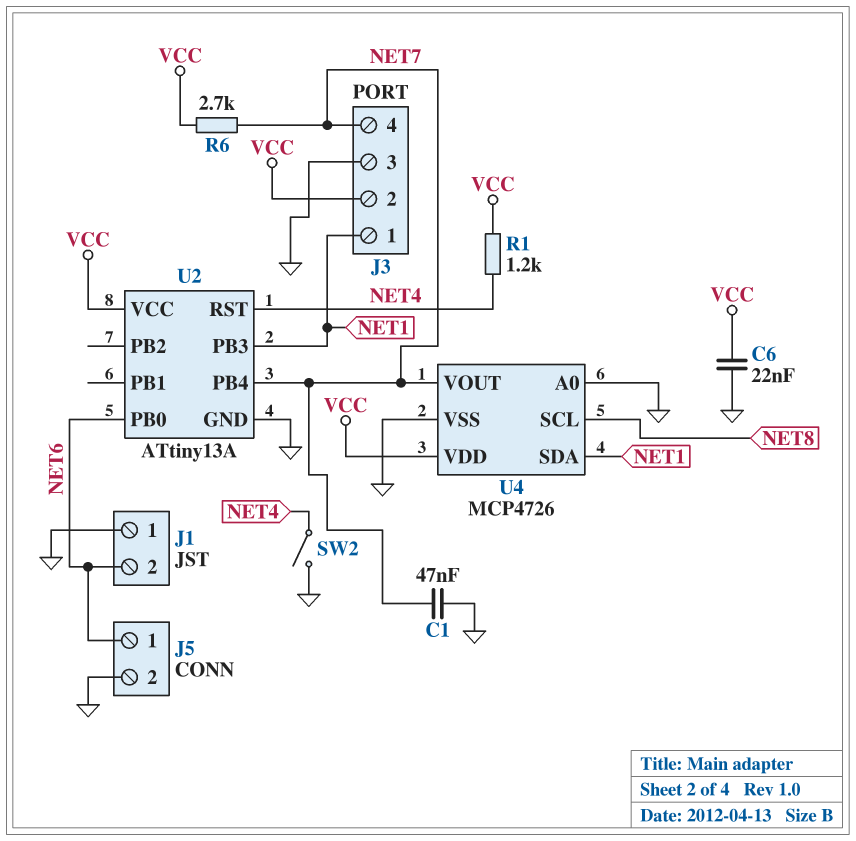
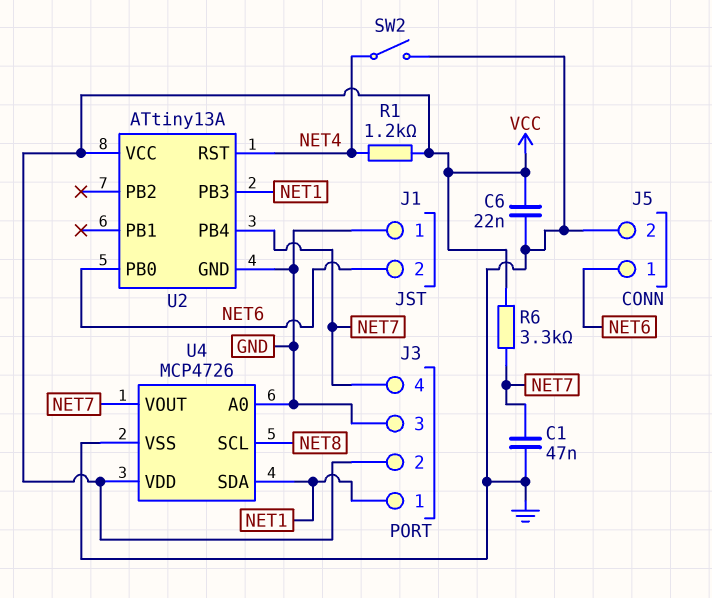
R6: 2.7k (NET7, VCC) -> 3.3k (NET7, VCC)

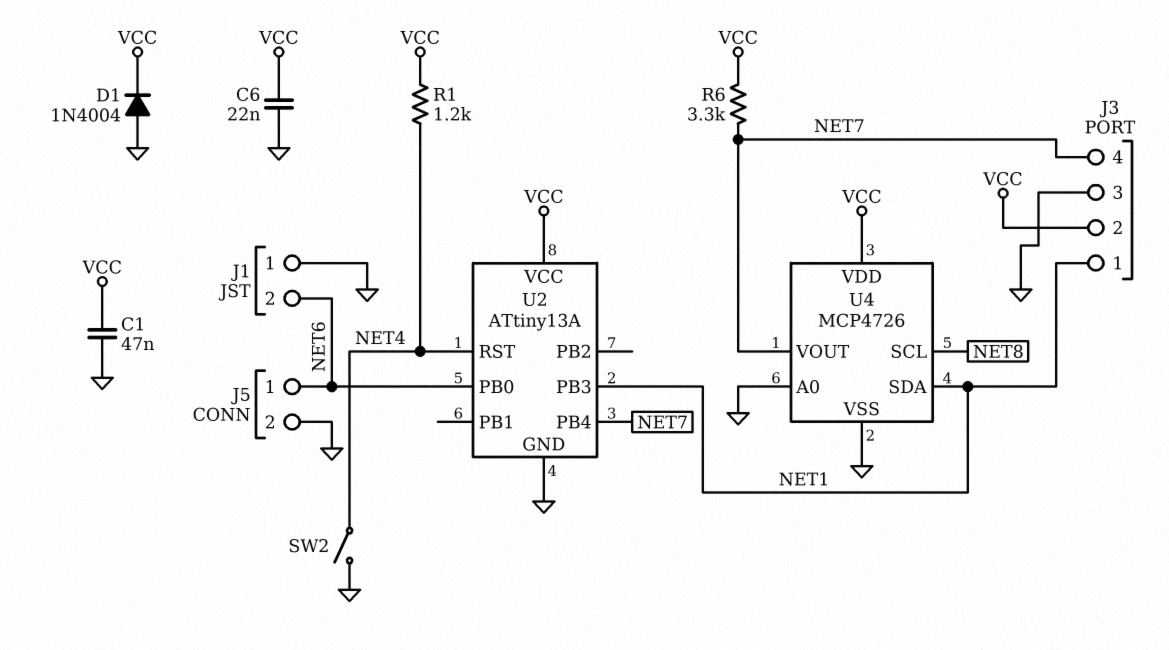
C1: 47nF (GND, NET7) -> 47nF (GND, VCC)
D1: none -> diode 1N4004 (A GND, K VCC)

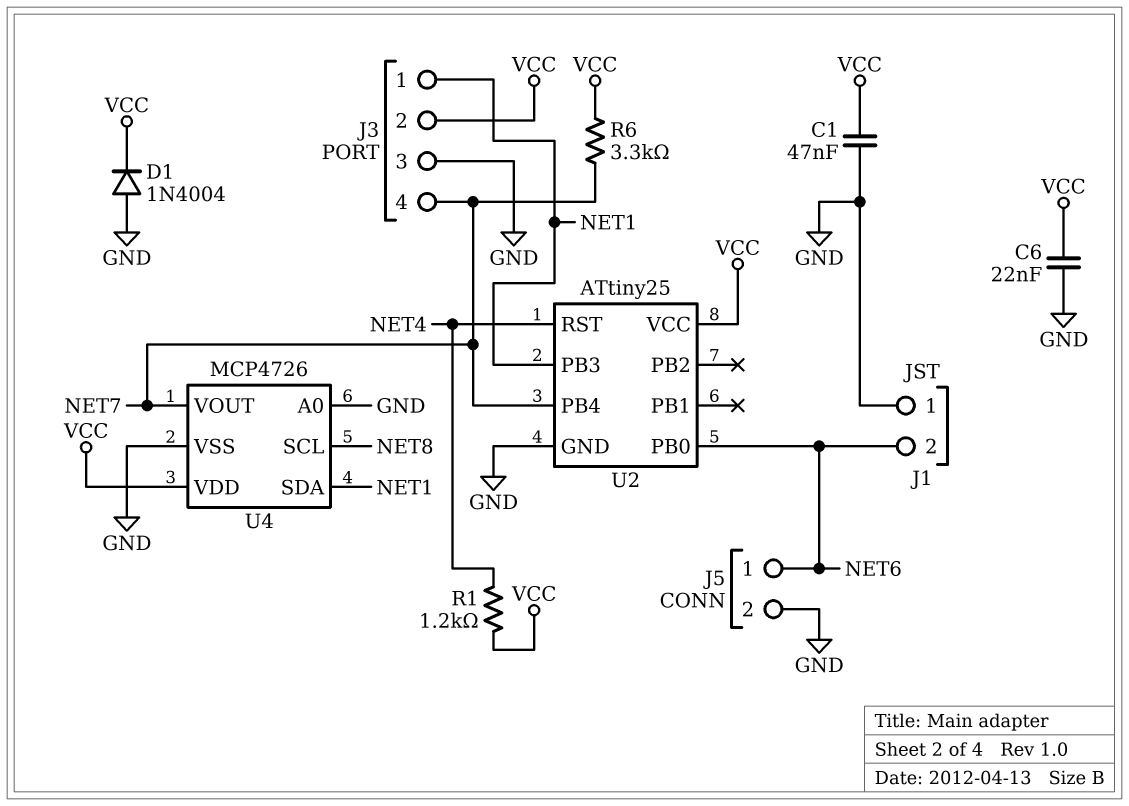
SW2: switch (GND, NET4) -> none
U2: ATtiny13A -> ATtiny25

